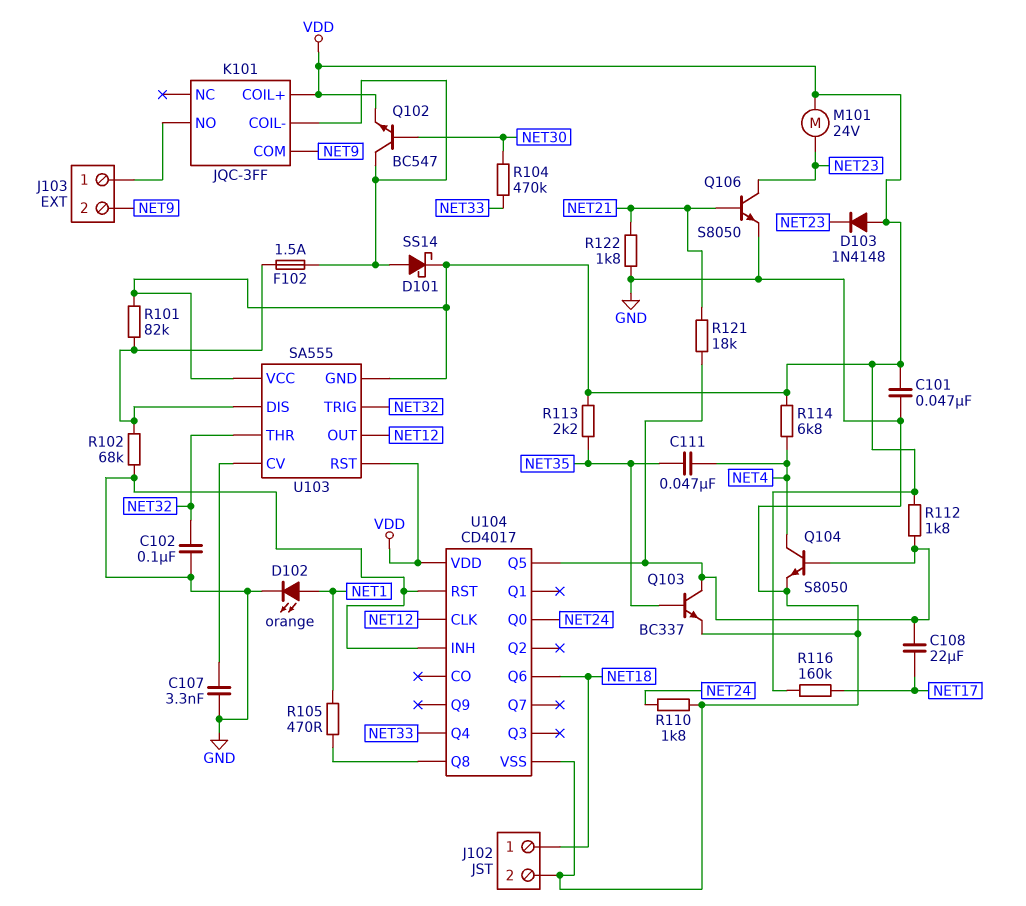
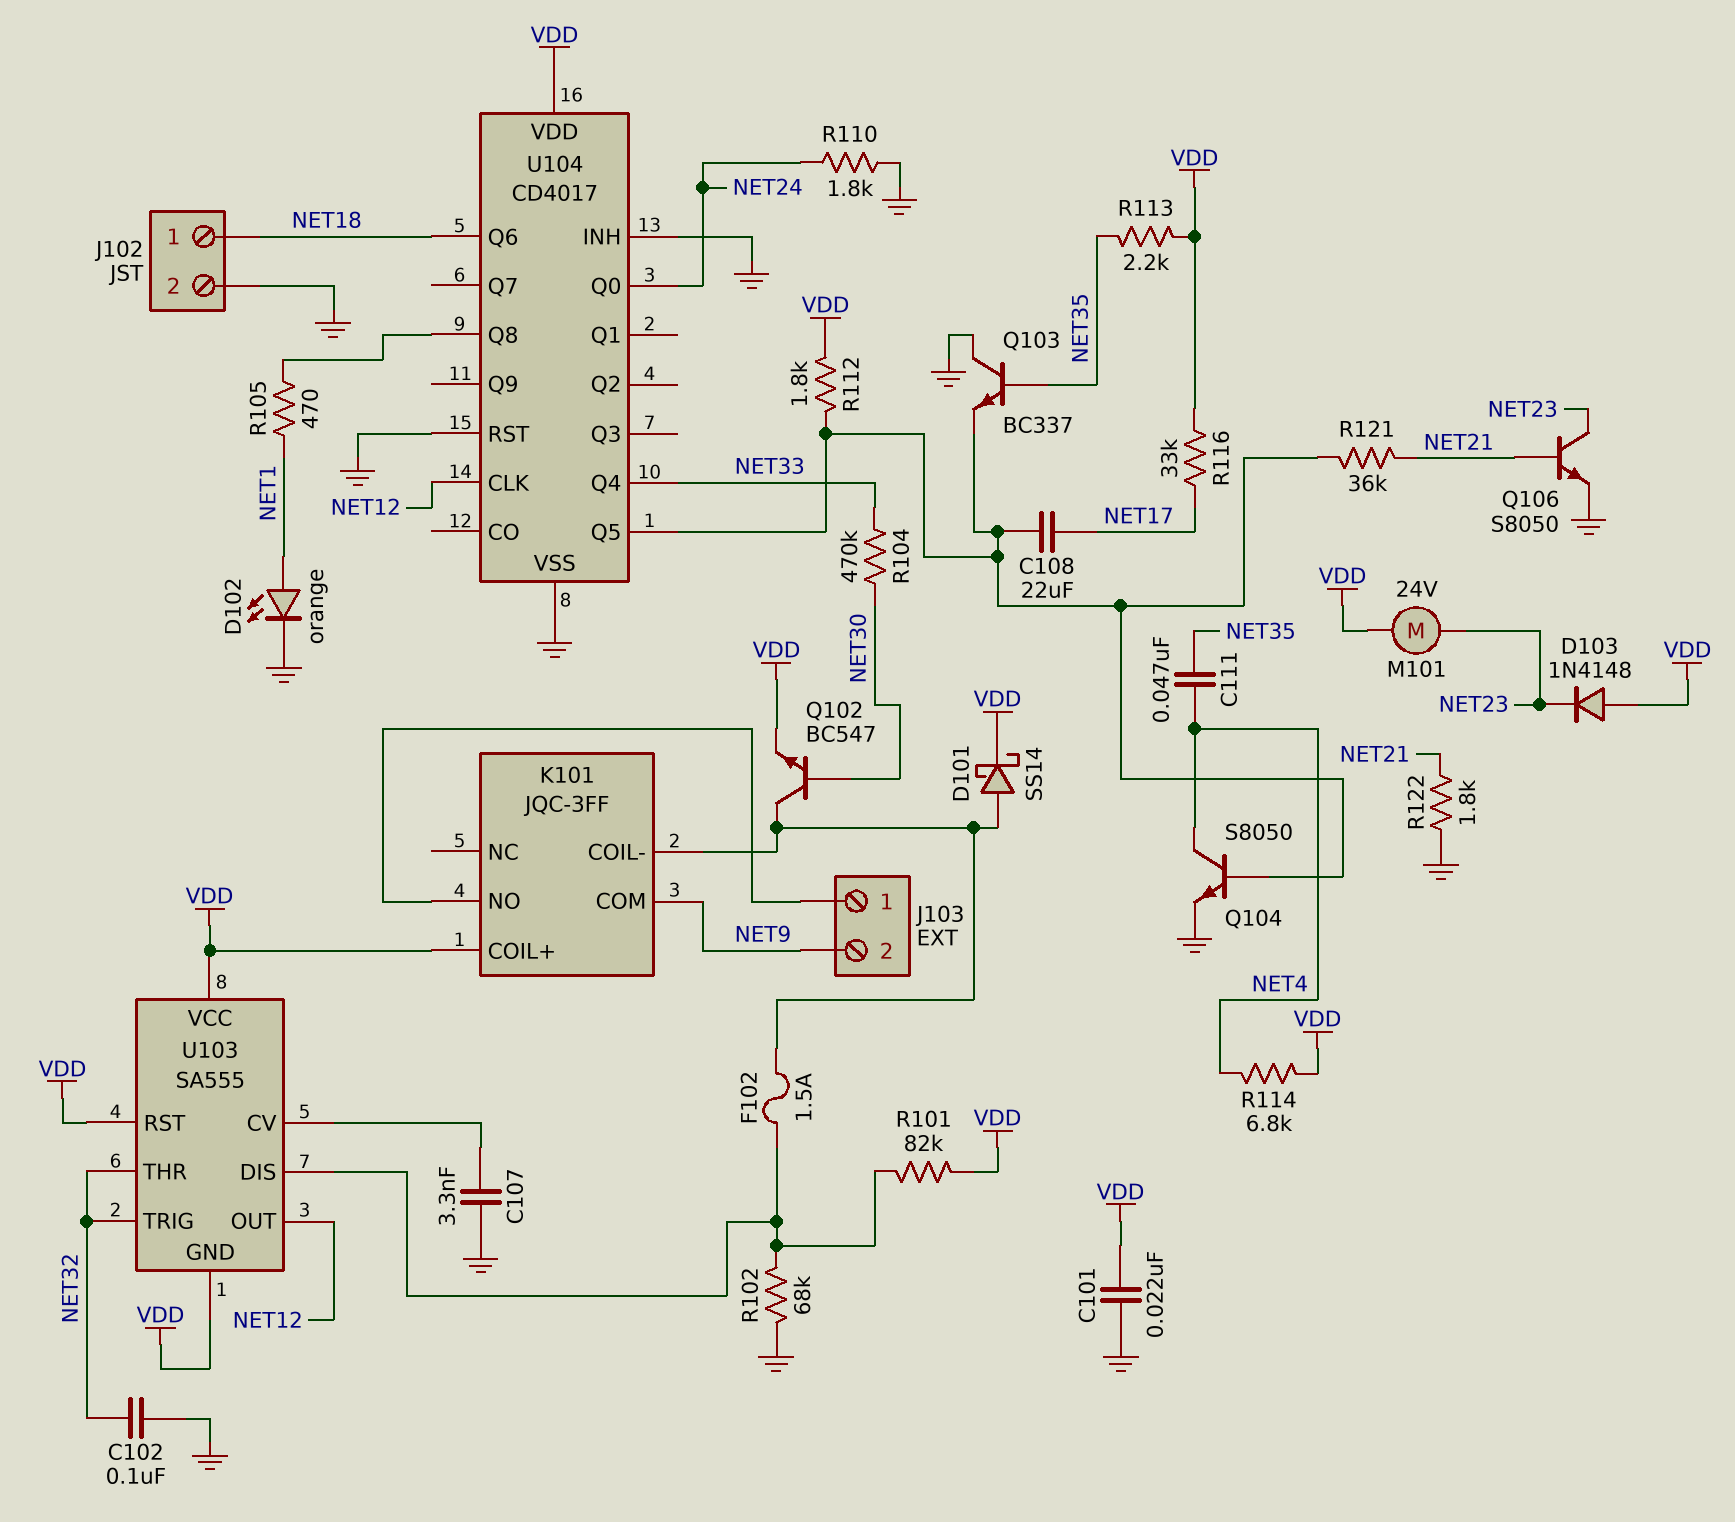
C101: 47nF (GND, VDD) -> 22nF (GND, VDD)
Q103: NPN BC337 (B NET35, C U104/Q5, E GND) -> NPN BC337 (B NET35, C GND, E U104/Q5)
R116: 160k (NET17, VDD) -> 33k (NET17, VDD)
R121: 18k (NET21, U104/Q5) -> 36k (NET21, U104/Q5)

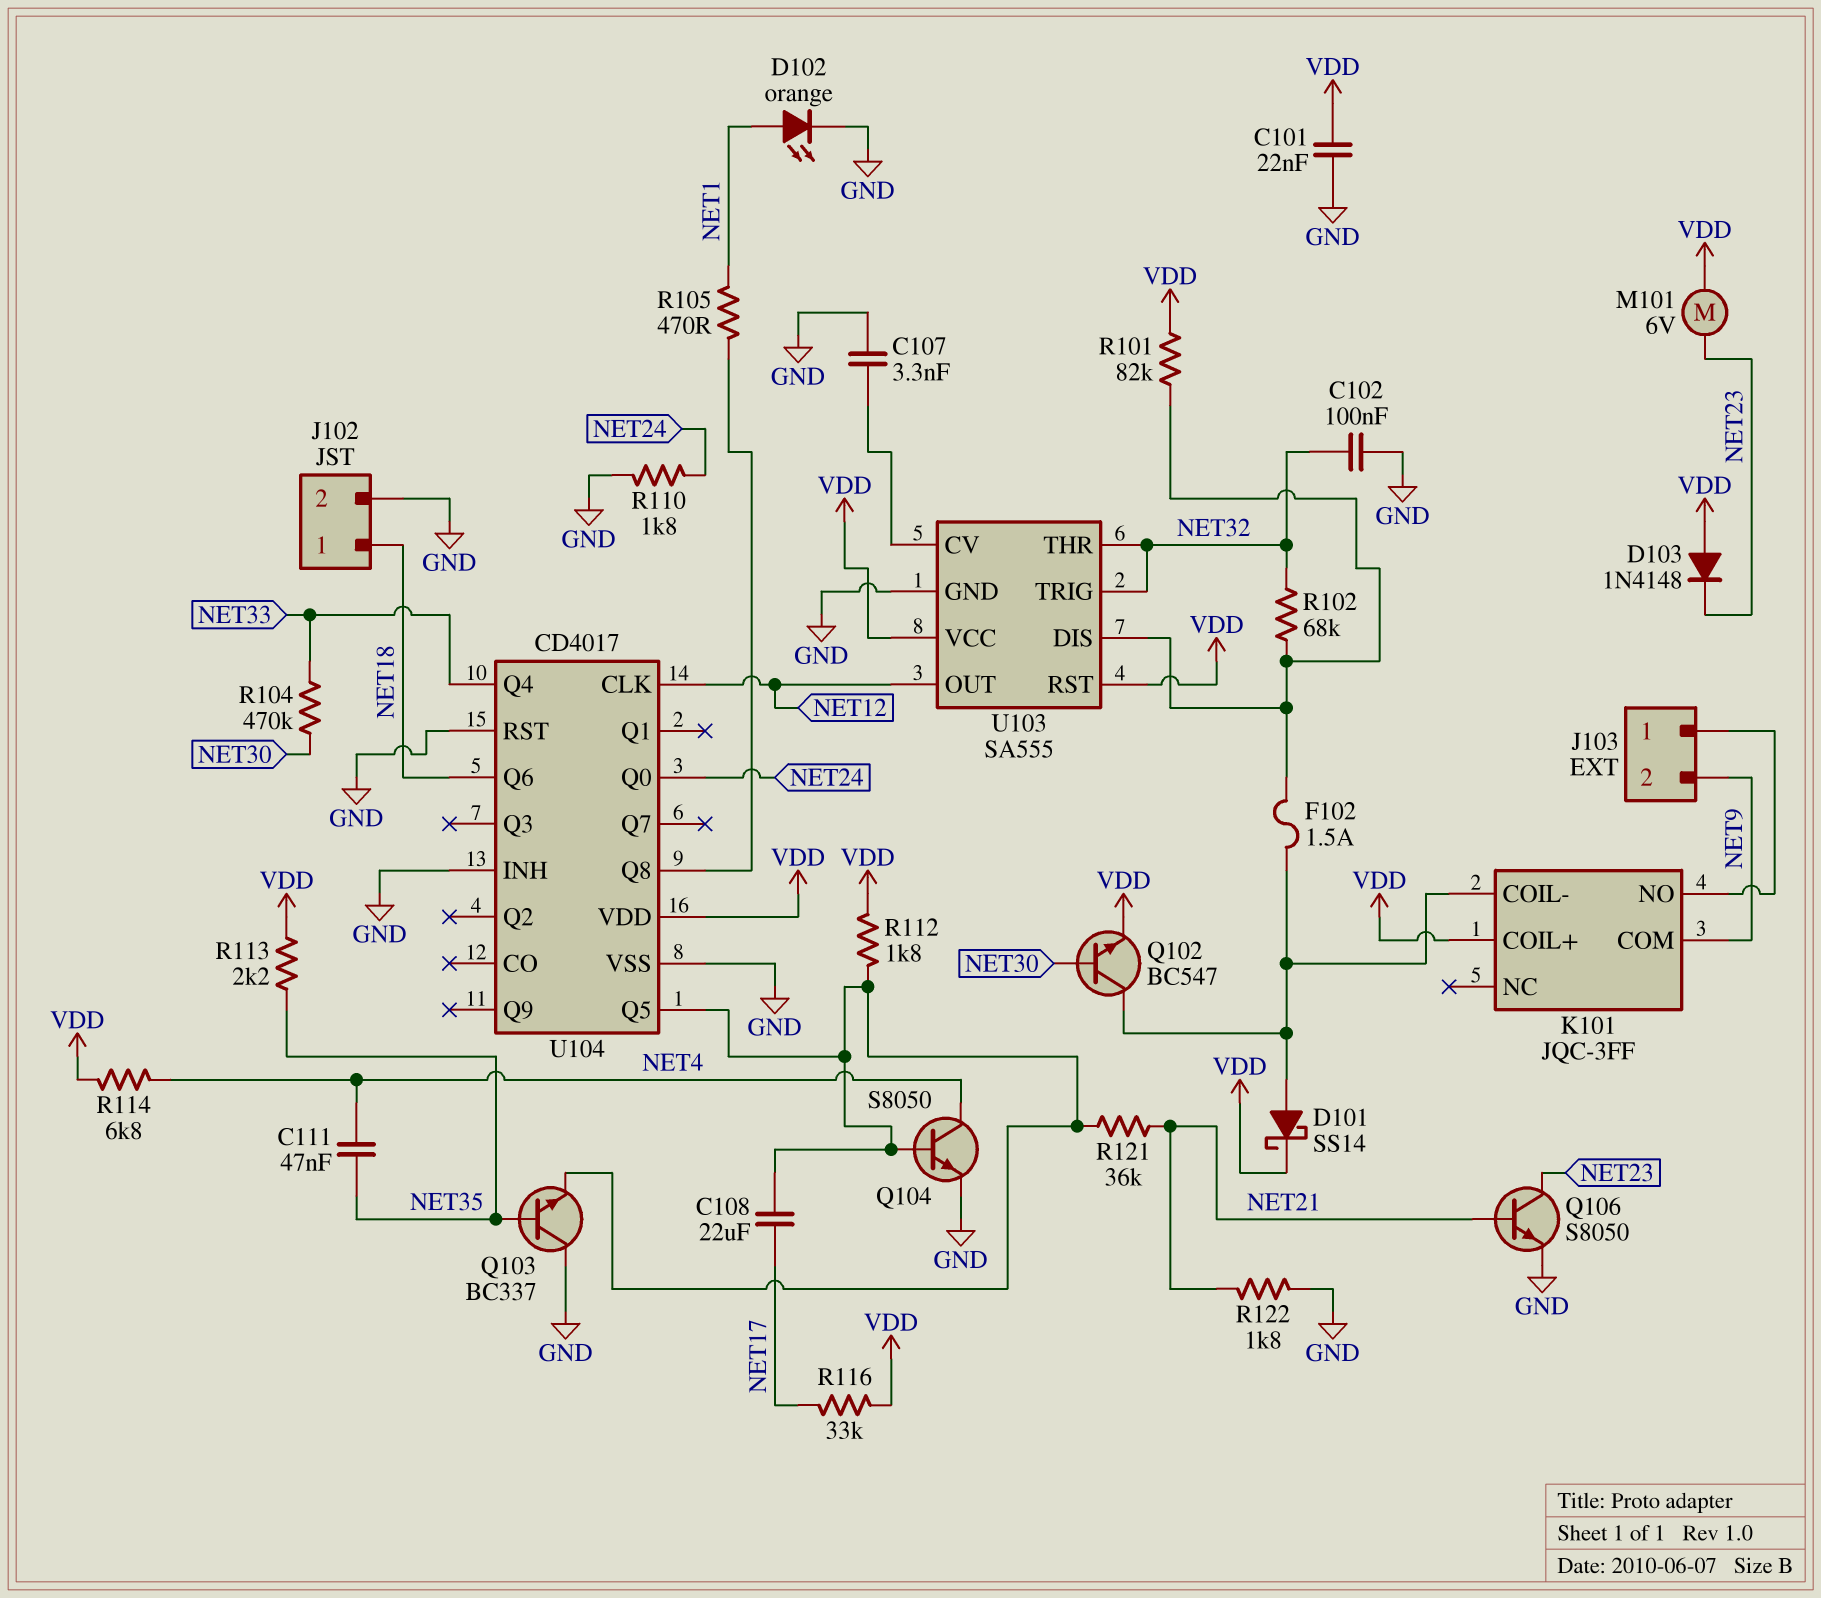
M101: motor 24V (NET23, VDD) -> motor 6V (NET23, VDD)
R102: 68k (GND, U103/DIS) -> 68k (NET32, U103/DIS)
U103 pin GND: VDD -> GND

